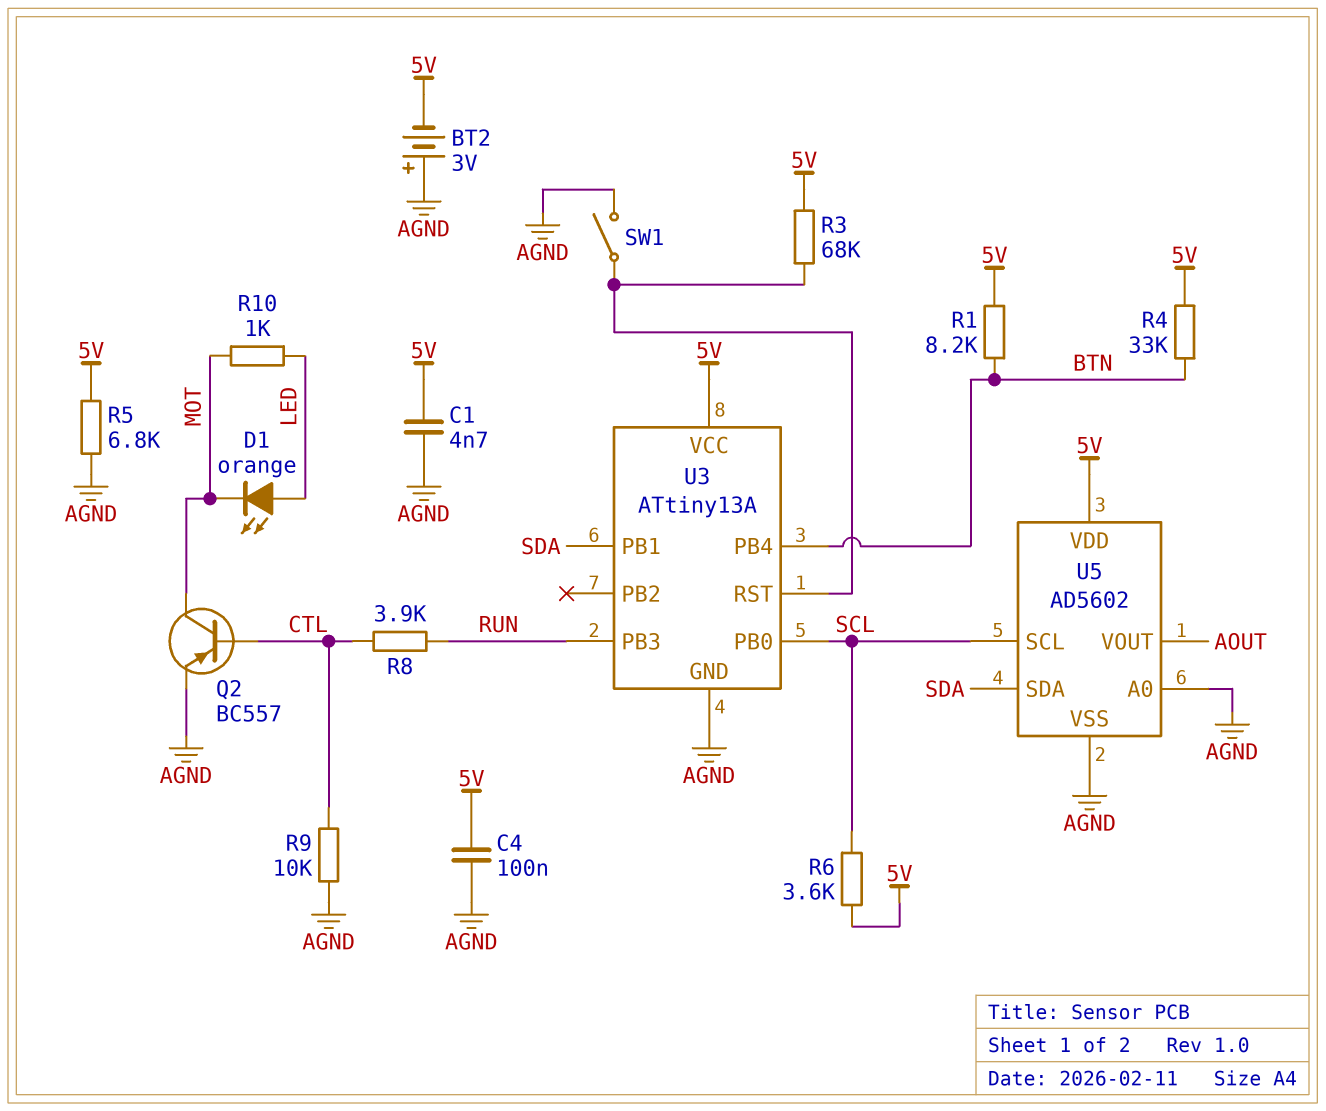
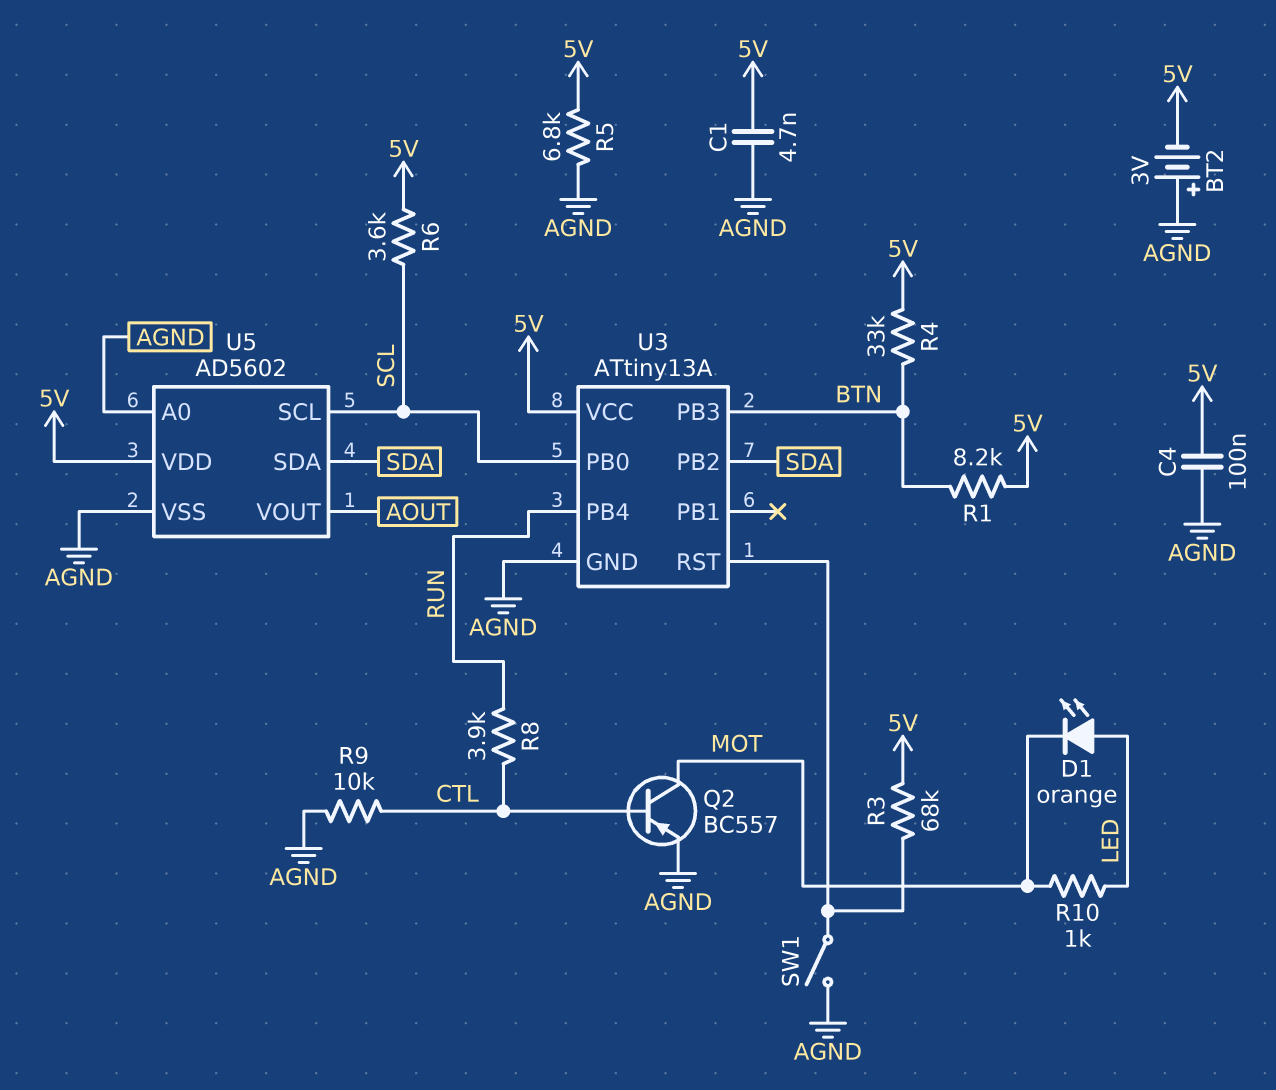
U3 pin PB1: SDA -> none
U3 pin PB2: none -> SDA
U3 pin PB3: RUN -> BTN
U3 pin PB4: BTN -> RUN

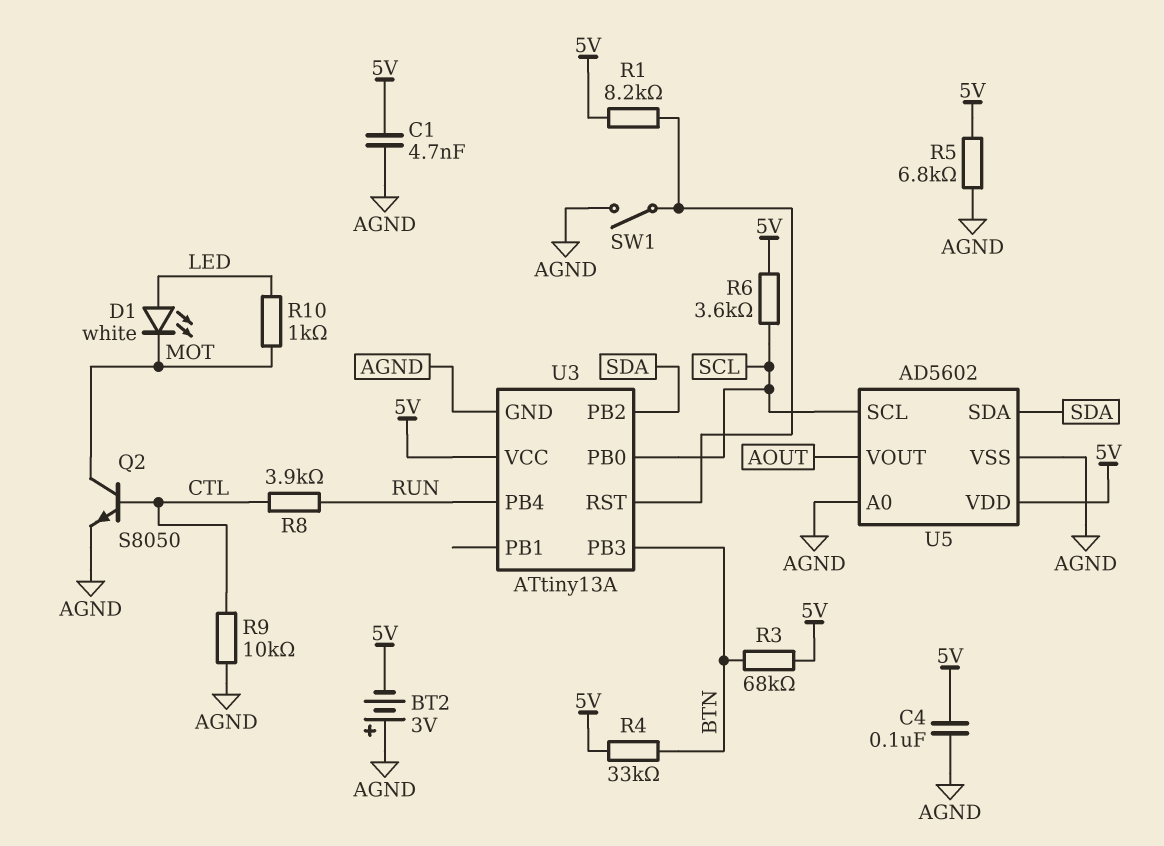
D1: LED orange (A LED, K MOT) -> LED white (A LED, K MOT)
Q2: PNP BC557 (B CTL, C MOT, E AGND) -> NPN S8050 (B CTL, C MOT, E AGND)
R1: 8.2k (5V, BTN) -> 8.2k (5V, U3/RST)
R3: 68k (5V, U3/RST) -> 68k (5V, BTN)

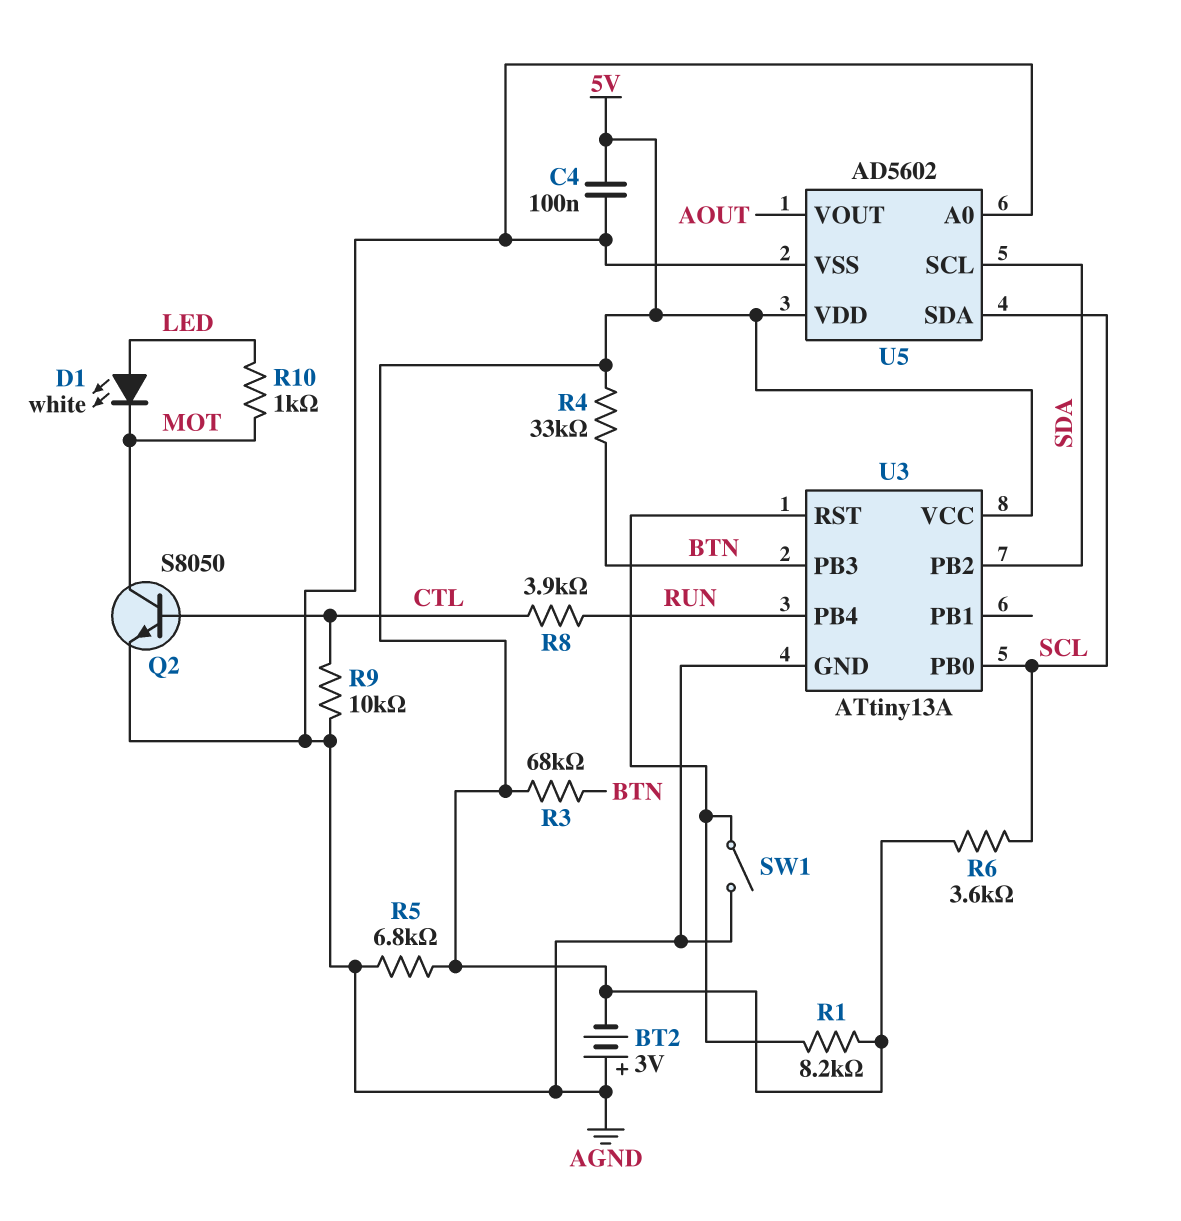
C1: 4.7nF (5V, AGND) -> none
U5 pin SCL: SCL -> SDA
U5 pin SDA: SDA -> SCL

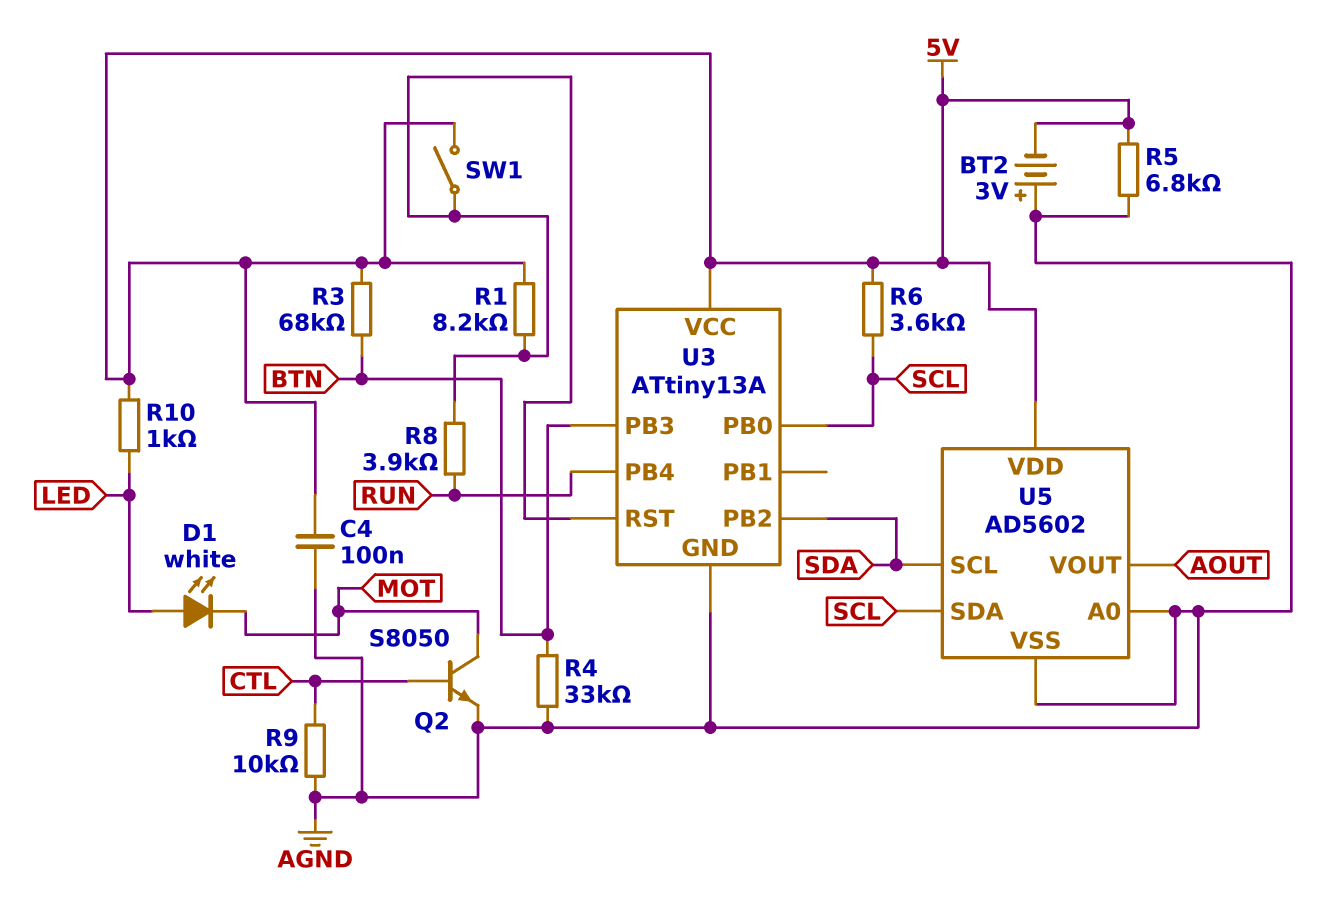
R4: 33k (5V, BTN) -> 33k (AGND, BTN)
R8: 3.9k (CTL, RUN) -> 3.9k (RUN, U3/RST)
R10: 1k (LED, MOT) -> 1k (5V, LED)
SW1: switch (AGND, U3/RST) -> switch (5V, U3/RST)

